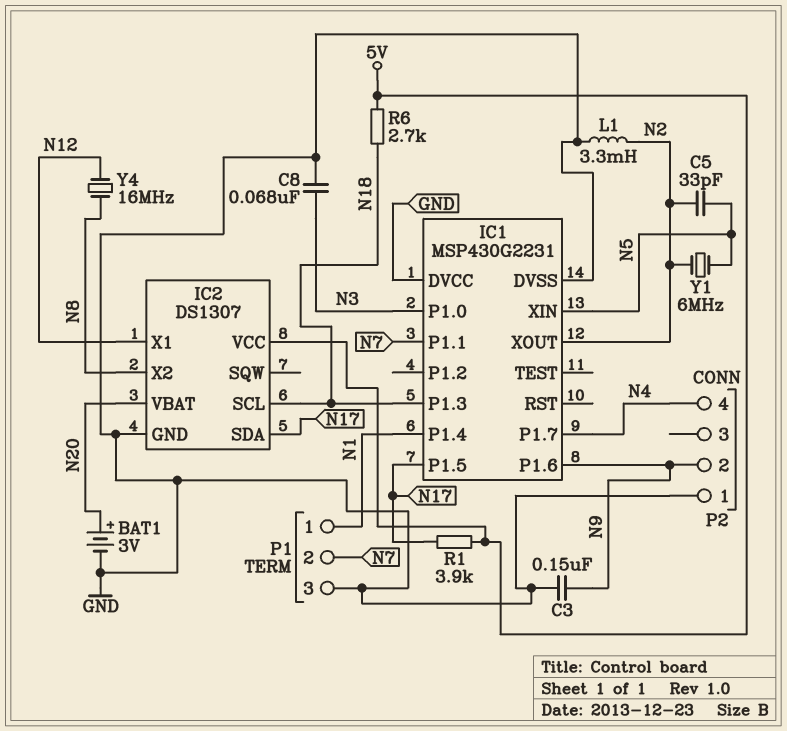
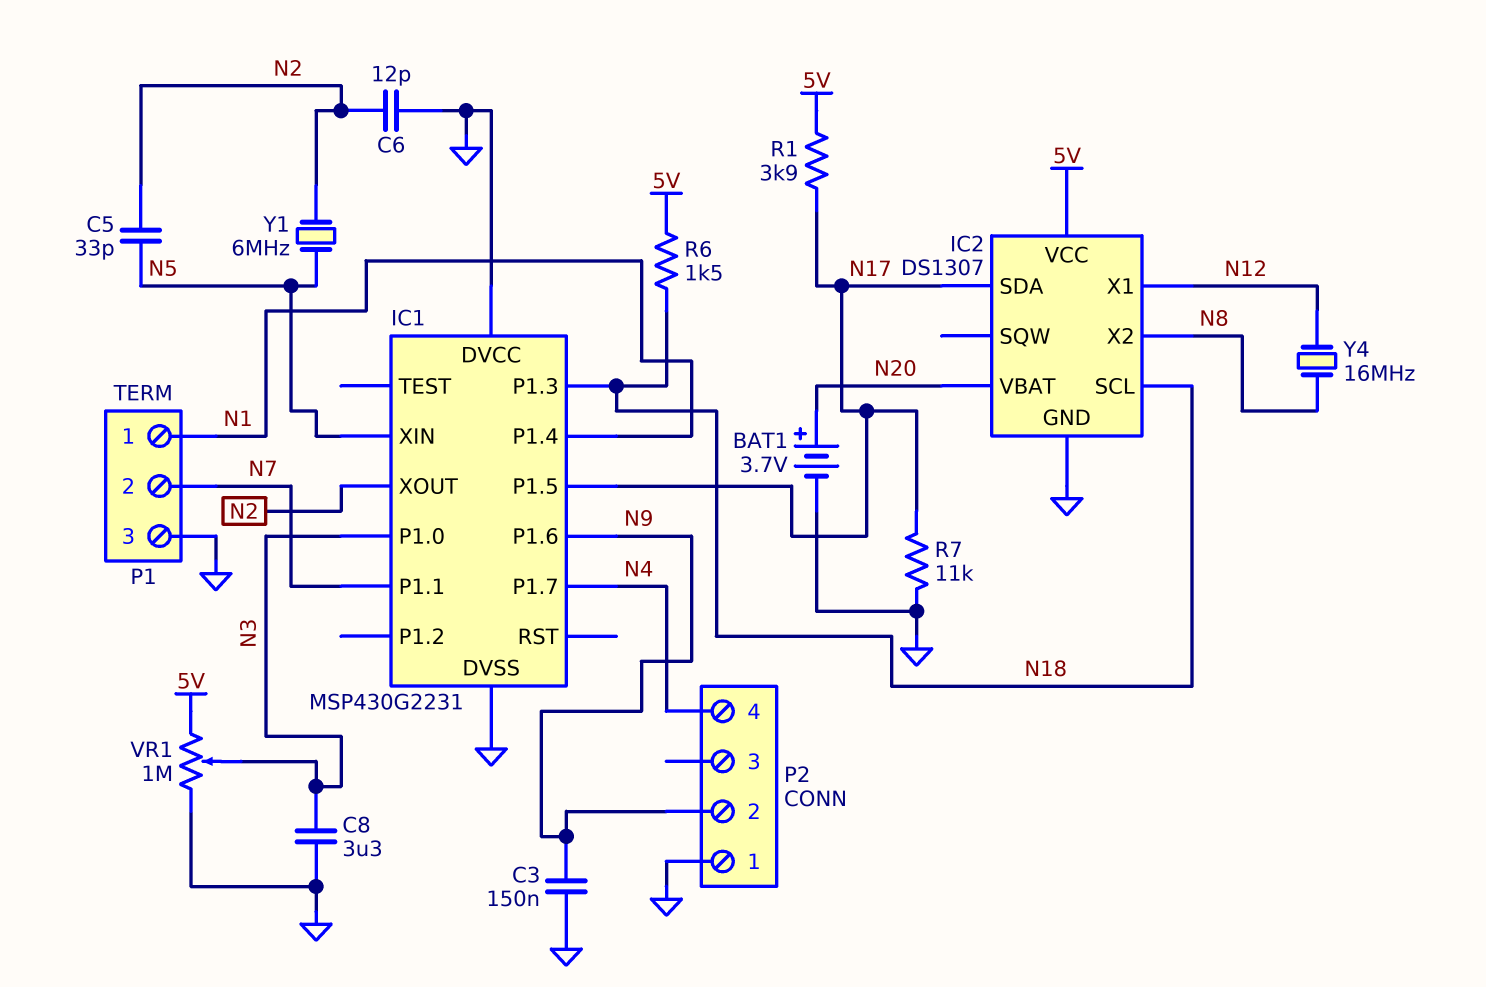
BAT1: 3V (plus N20, minus GND) -> 3.7V (plus N20, minus GND)
C6: none -> 12pF (GND, N2)
C8: 68nF (GND, N3) -> 3.3uF (GND, N3)
L1: 3.3mH (GND, N2) -> none
R6: 2.7k (5V, N18) -> 1.5k (5V, N18)
R7: none -> 11k (GND, N17)
VR1: none -> 1M (5V, GND, wiper N3)

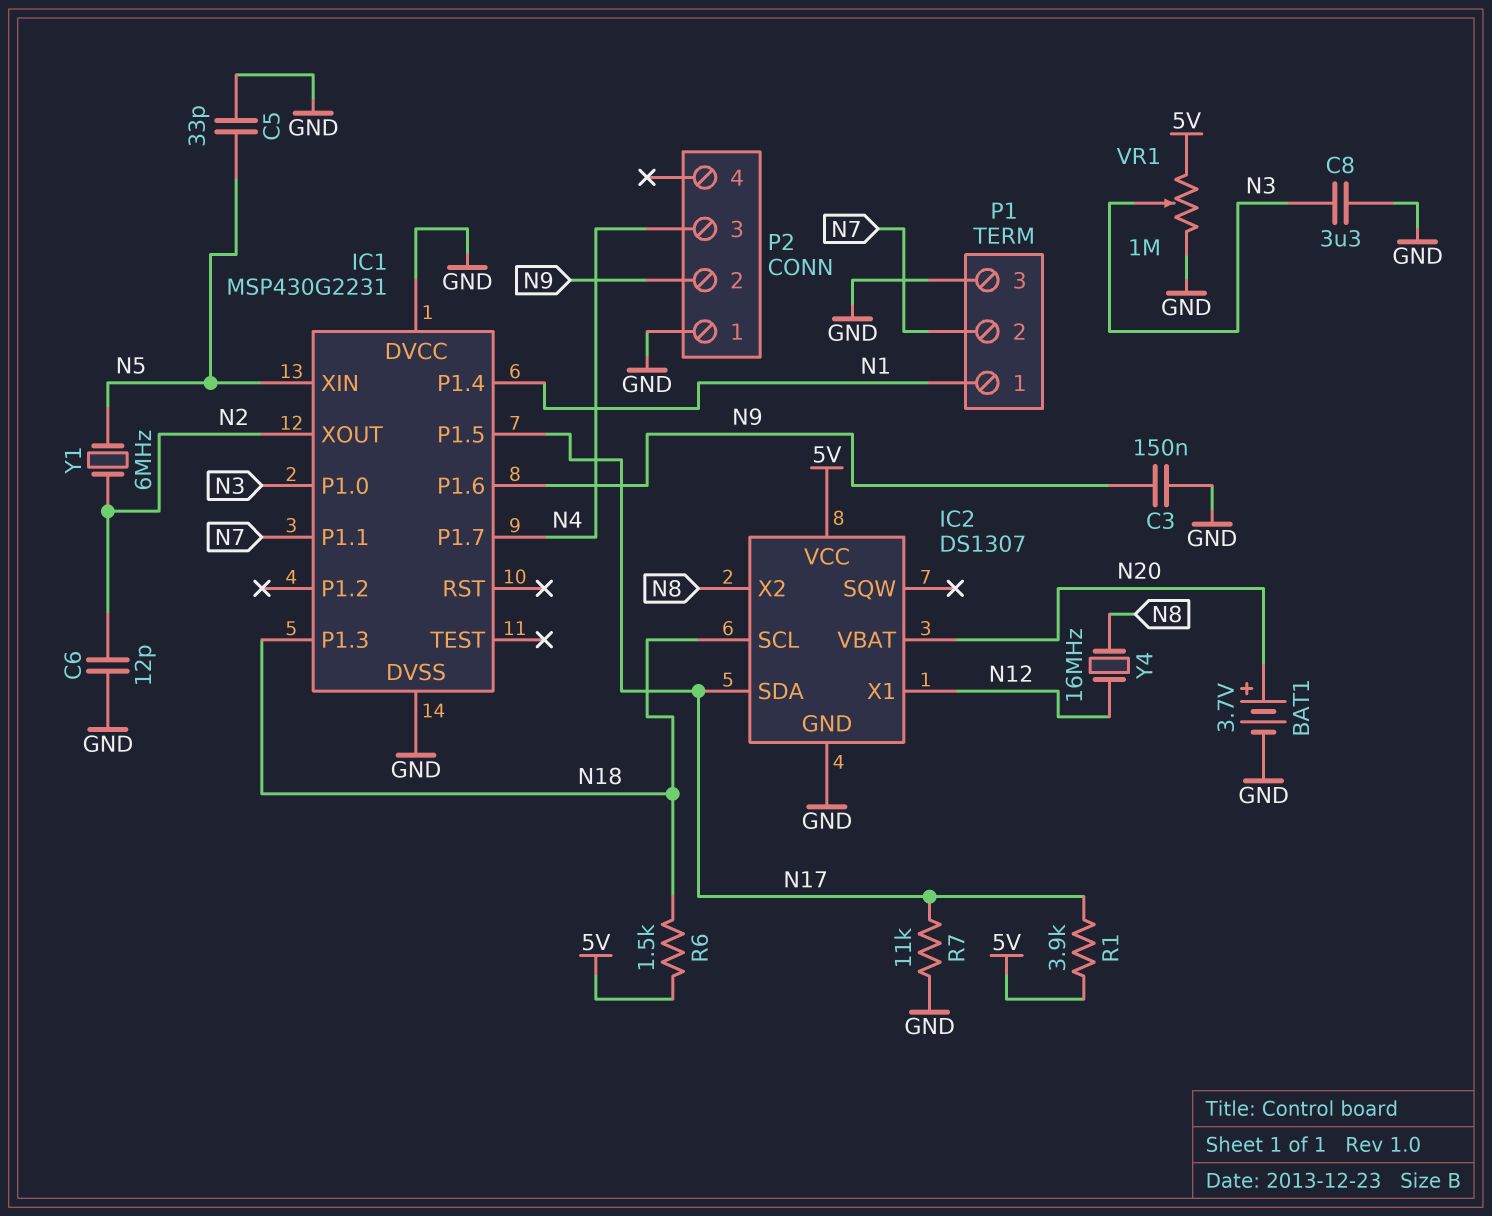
C5: 33pF (N2, N5) -> 33pF (GND, N5)
P2 pin 3: none -> N4
P2 pin 4: N4 -> none

